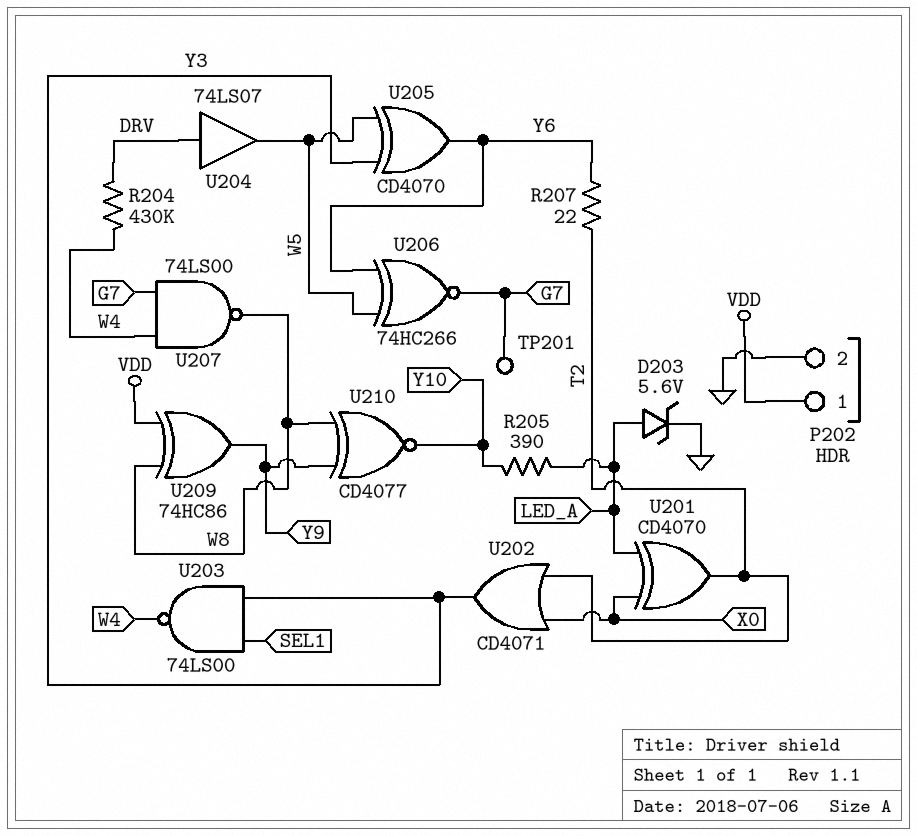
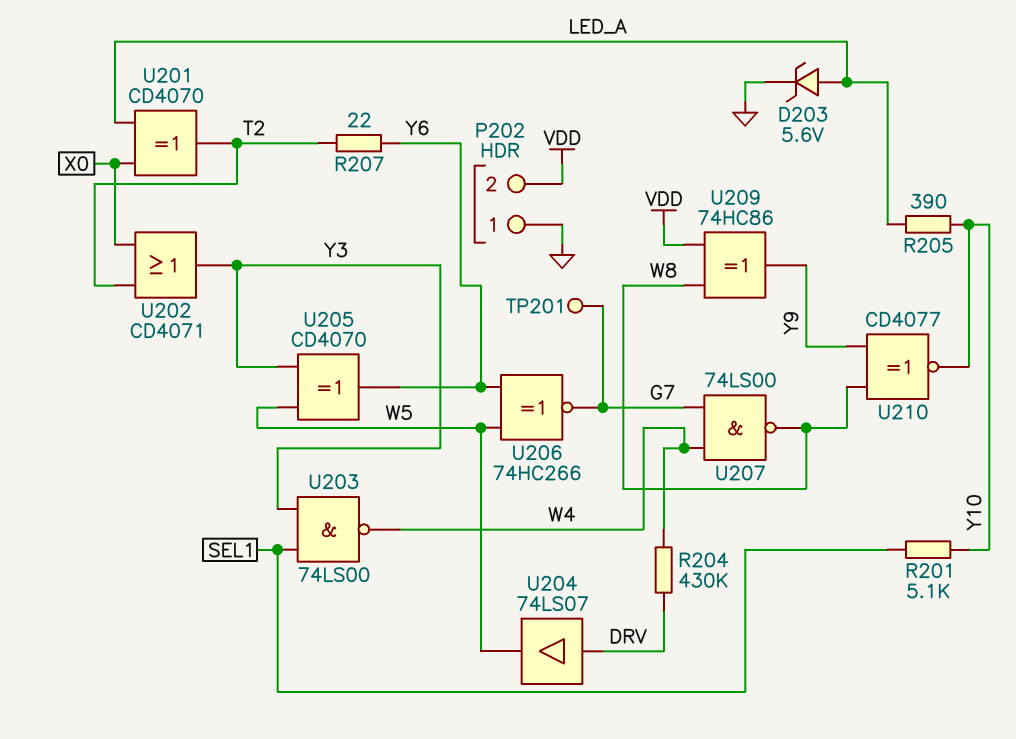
P202 pin 1: VDD -> GND
P202 pin 2: GND -> VDD
R201: none -> 5.1k (SEL1, Y10)

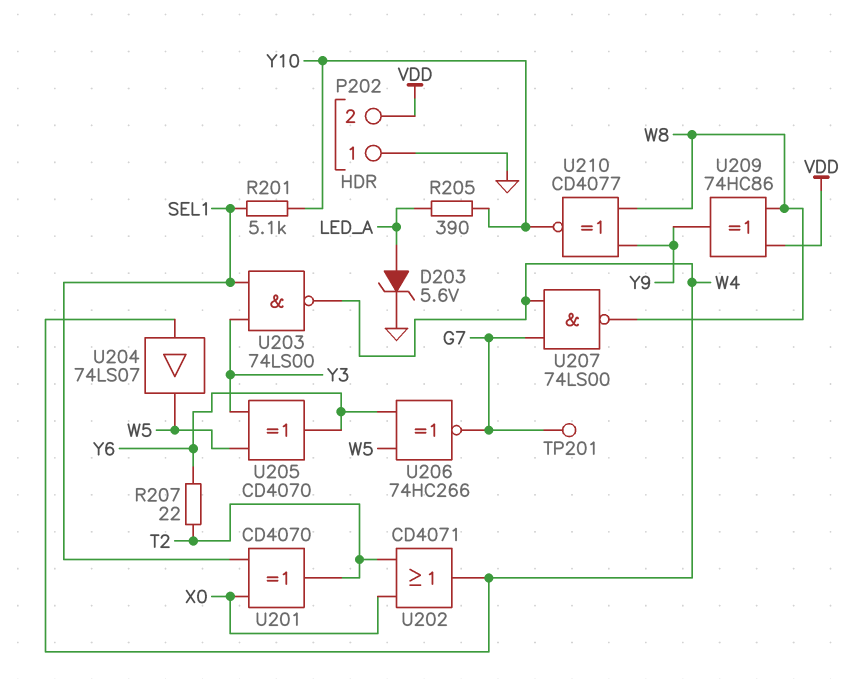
R204: 430k (DRV, W4) -> none
U201: XOR CD4070 (in LED_A, in X0, out T2) -> XOR CD4070 (in SEL1, in X0, out T2)
U202: OR CD4071 (in T2, in X0, out Y3) -> OR CD4071 (in T2, in X0, out W4)
U204: buffer 74LS07 (in DRV, out W5) -> buffer 74LS07 (in W4, out W5)

